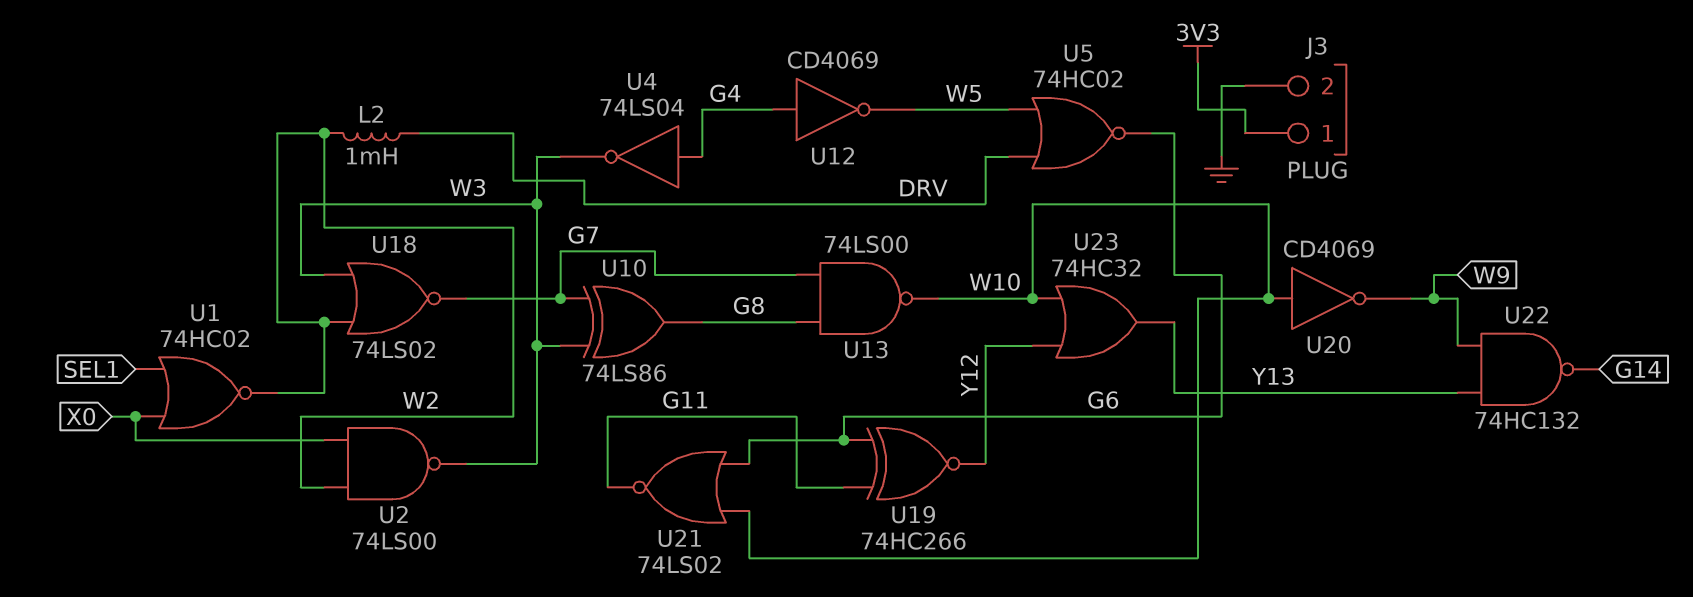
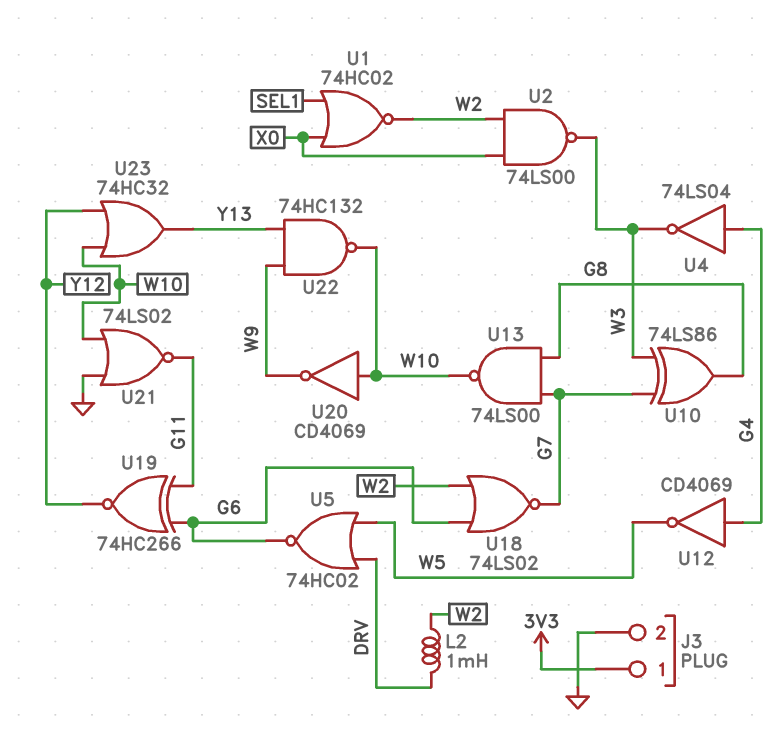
U18: NOR 74LS02 (in W2, in W3, out G7) -> NOR 74LS02 (in G6, in W2, out G7)
U21: NOR 74LS02 (in G6, in W10, out G11) -> NOR 74LS02 (in GND, in W10, out G11)
U22: NAND 74HC132 (in W9, in Y13, out G14) -> NAND 74HC132 (in W9, in Y13, out W10)

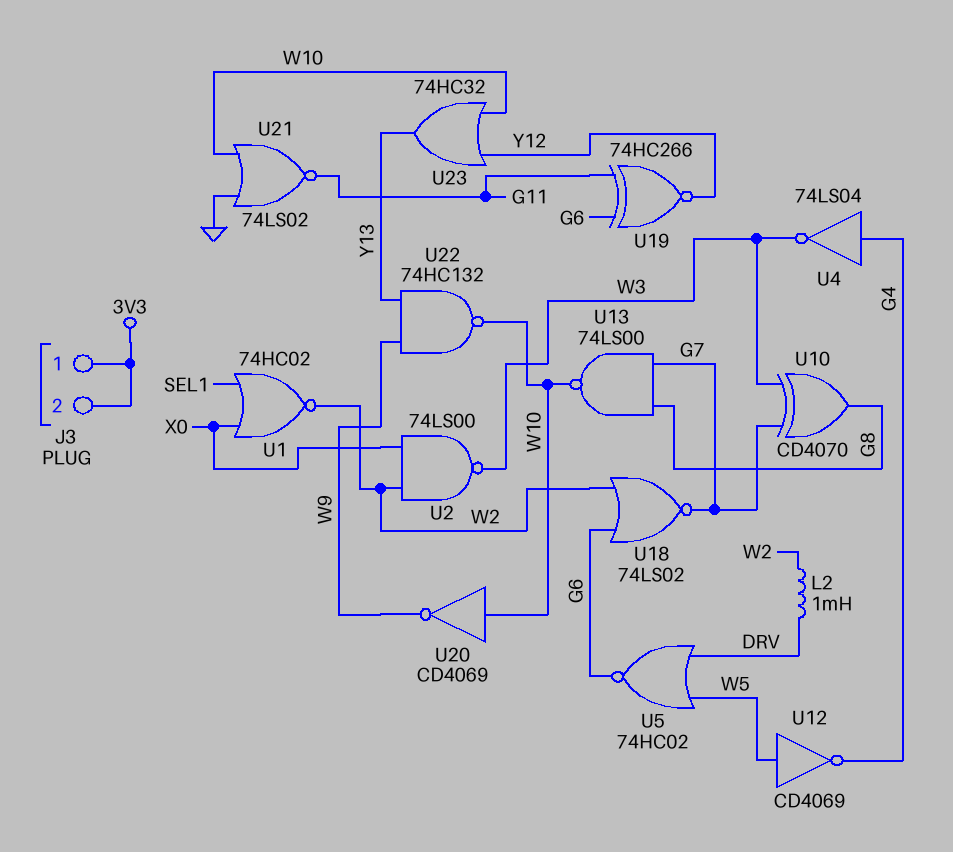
J3 pin 2: GND -> 3V3
U10: XOR 74LS86 (in G7, in W3, out G8) -> XOR CD4070 (in G7, in W3, out G8)
U12: NOT CD4069 (in G4, out W5) -> NOT CD4069 (in W5, out G4)

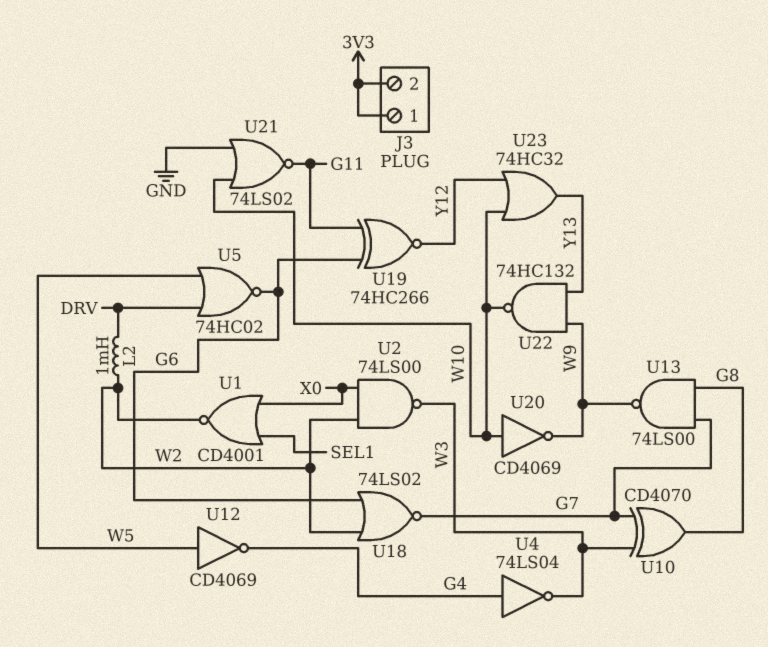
U1: NOR 74HC02 (in SEL1, in X0, out W2) -> NOR CD4001 (in SEL1, in X0, out W2)
U13: NAND 74LS00 (in G7, in G8, out W10) -> NAND 74LS00 (in G7, in G8, out W9)

